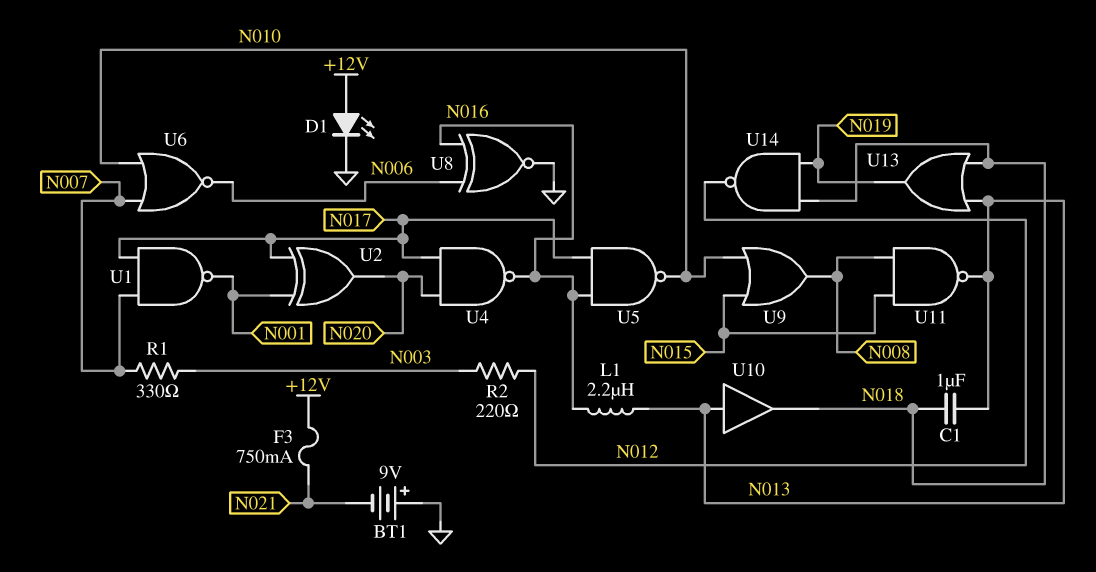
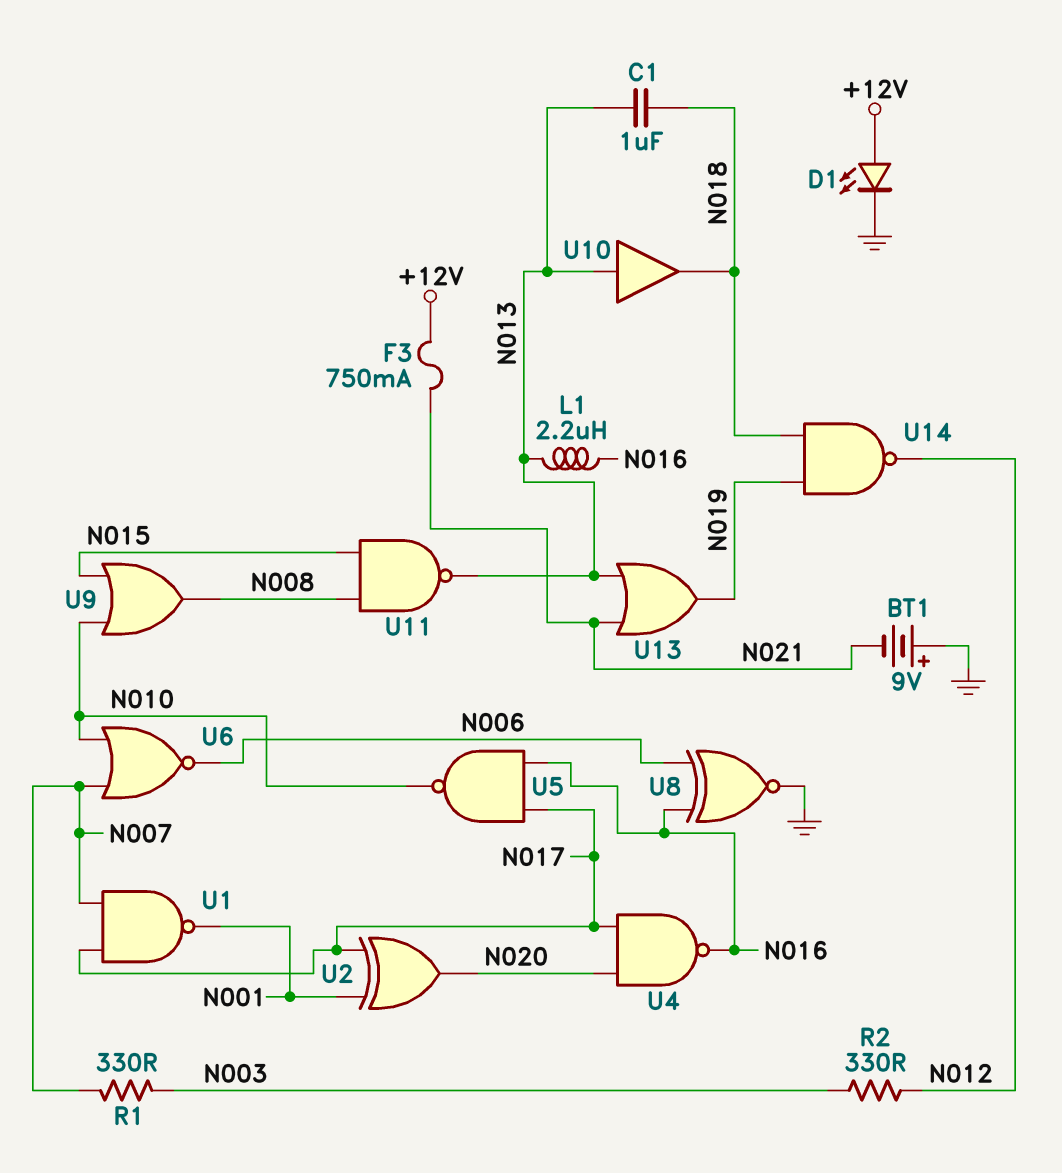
R2: 220 (N003, N012) -> 330 (N003, N012)
U13: OR (in N013, in N018, out N019) -> OR (in N013, in N021, out N019)

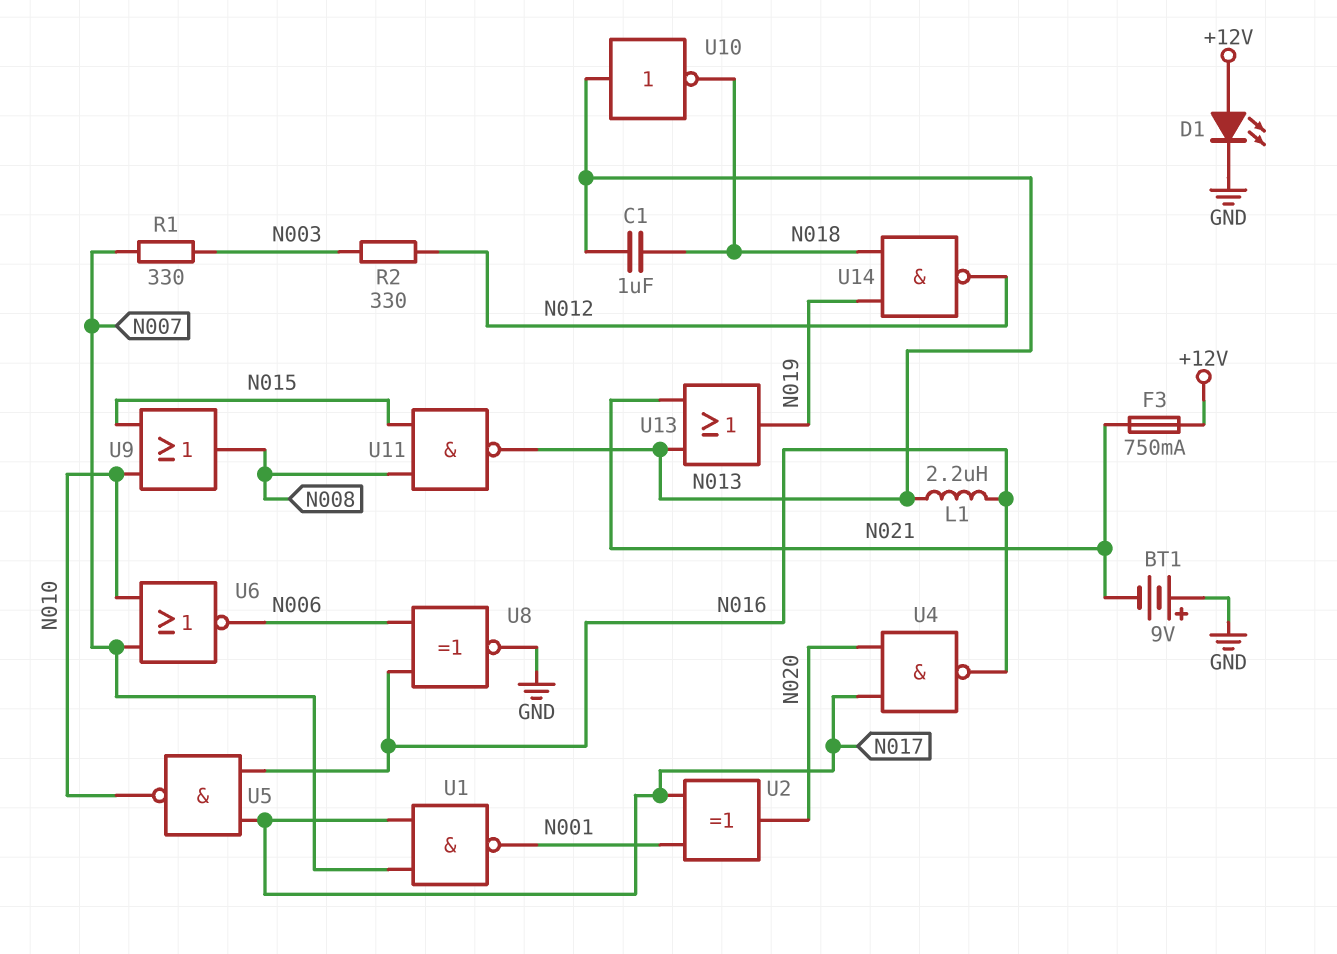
U10: buffer (in N013, out N018) -> NOT (in N013, out N018)

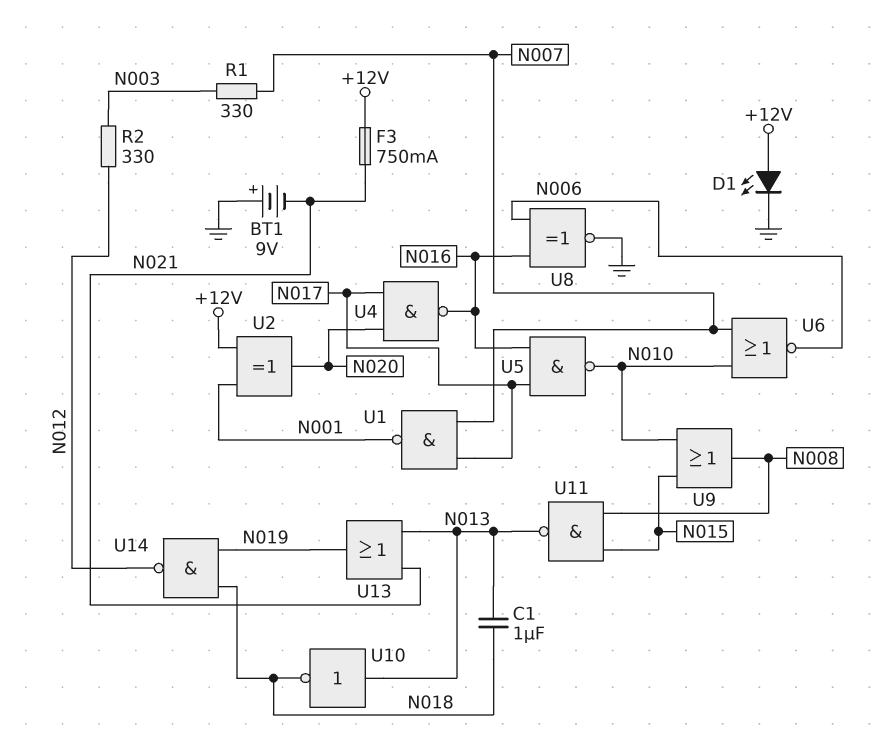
L1: 2.2uH (N013, N016) -> none
U2: XOR (in N001, in N017, out N020) -> XOR (in +12V, in N001, out N020)

